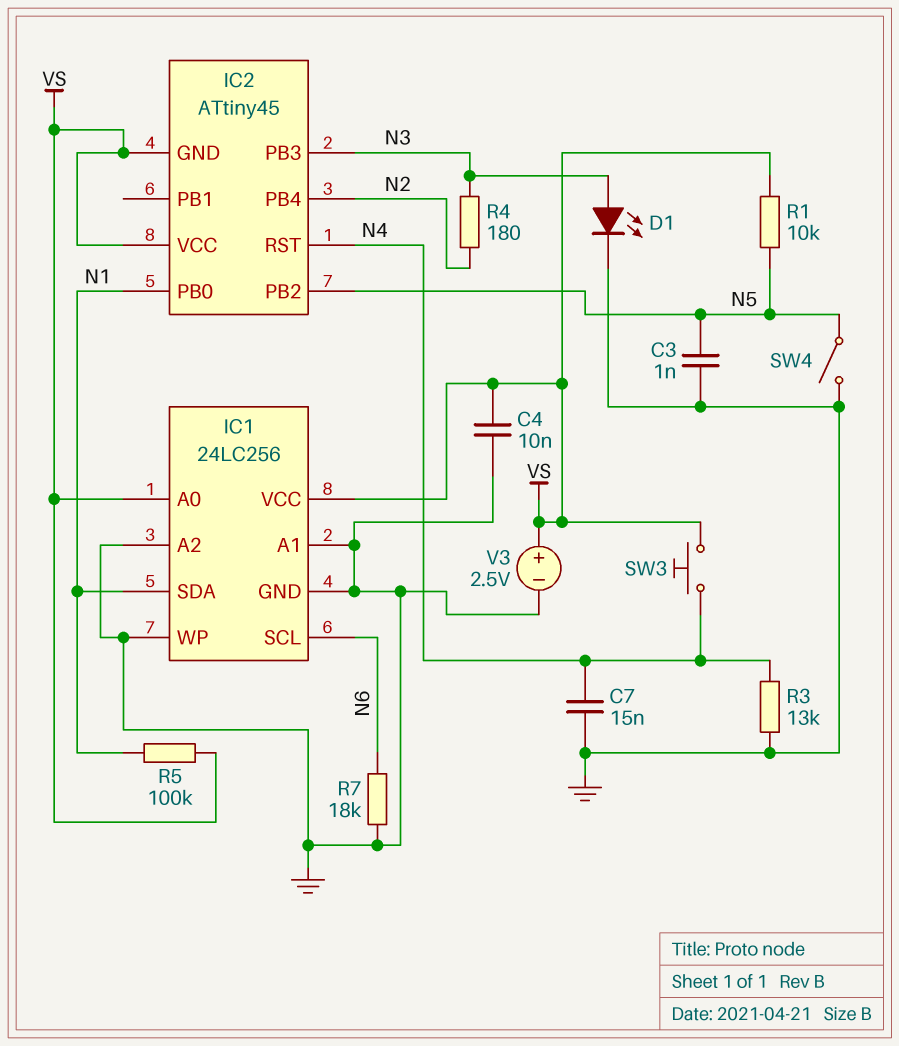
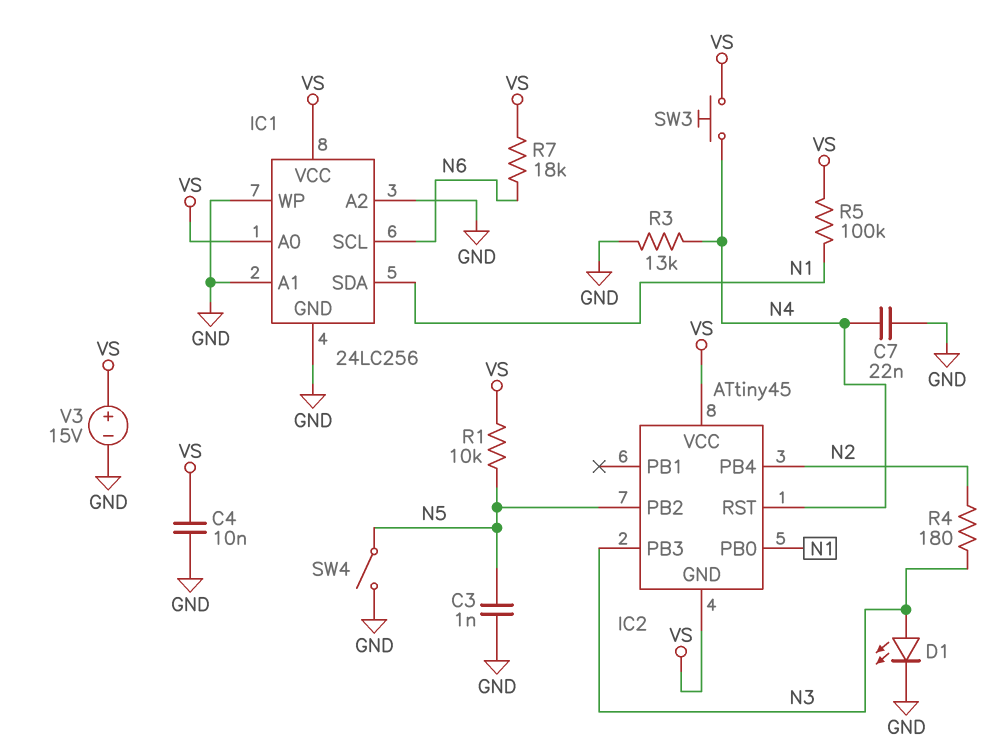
C7: 15nF (GND, N4) -> 22nF (GND, N4)
R7: 18k (GND, N6) -> 18k (N6, VS)
V3: 2.5V (plus VS, minus GND) -> 15V (plus VS, minus GND)

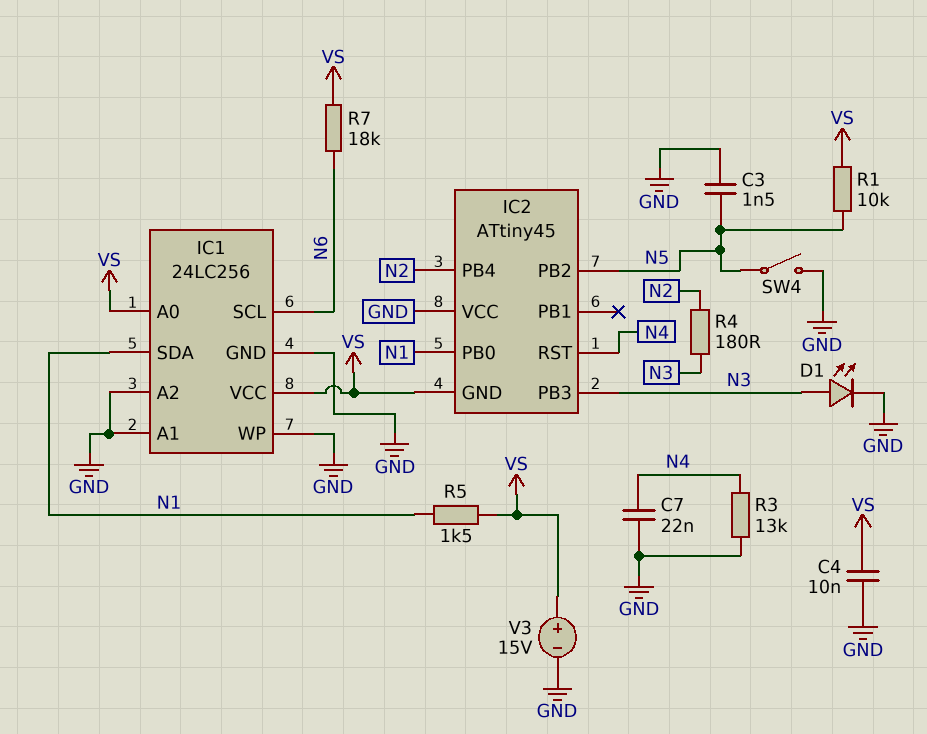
C3: 1nF (GND, N5) -> 1.5nF (GND, N5)
IC2 pin VCC: VS -> GND
R5: 100k (N1, VS) -> 1.5k (N1, VS)
SW3: button (N4, VS) -> none

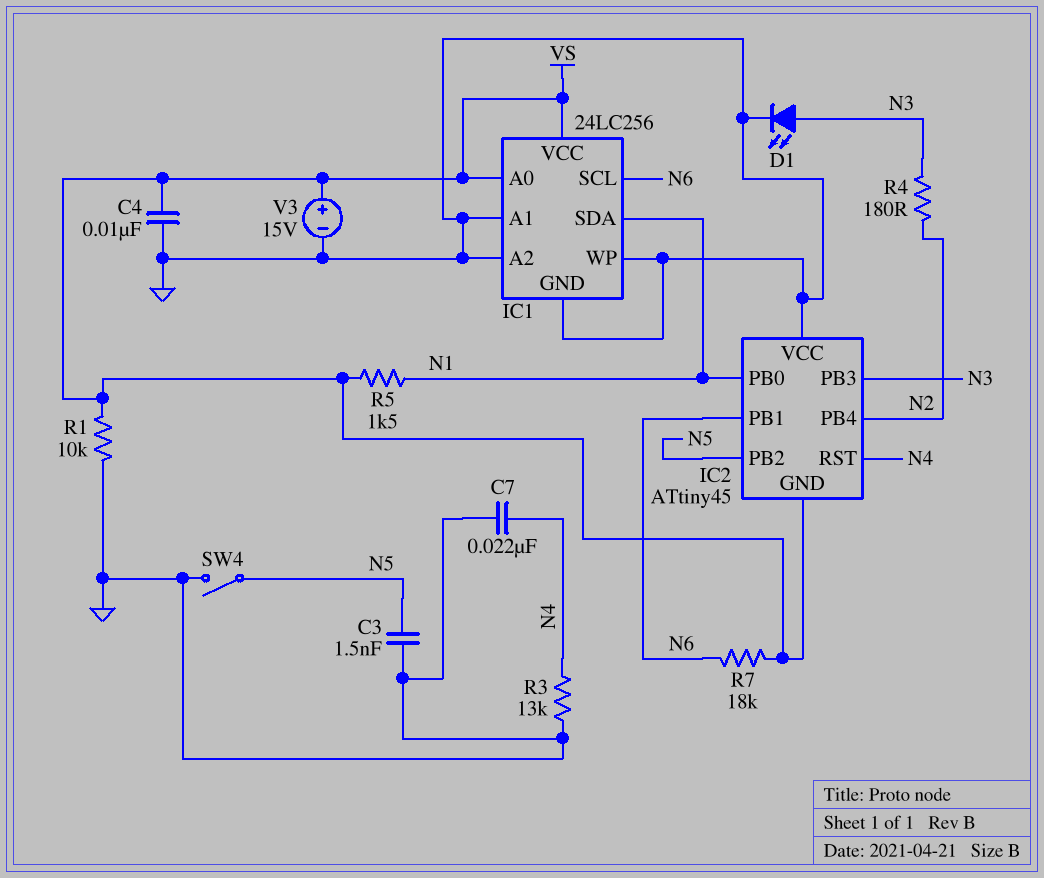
IC2 pin PB1: none -> N6
R1: 10k (N5, VS) -> 10k (GND, VS)

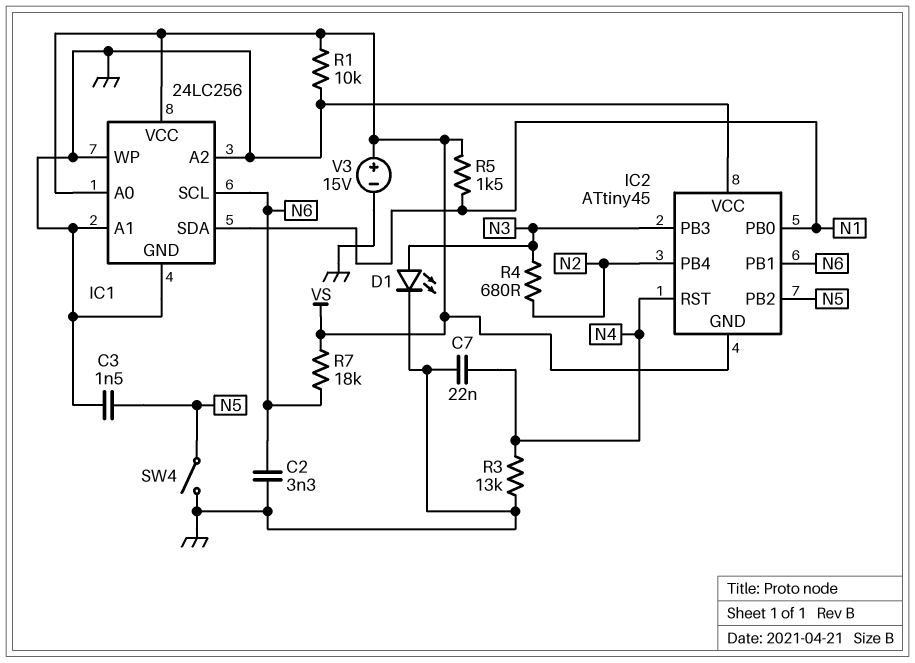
C2: none -> 3.3nF (GND, N6)
C4: 10nF (GND, VS) -> none
R4: 180 (N2, N3) -> 680 (N2, N3)

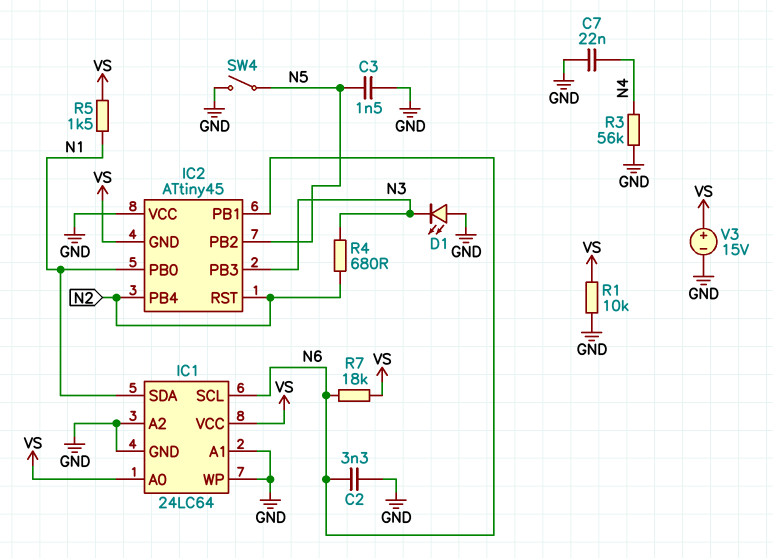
D1: LED (A N3, K GND) -> LED (A GND, K N3)
IC1: 24LC256 -> 24LC64
IC2 pin RST: N4 -> N2
R3: 13k (GND, N4) -> 56k (GND, N4)

